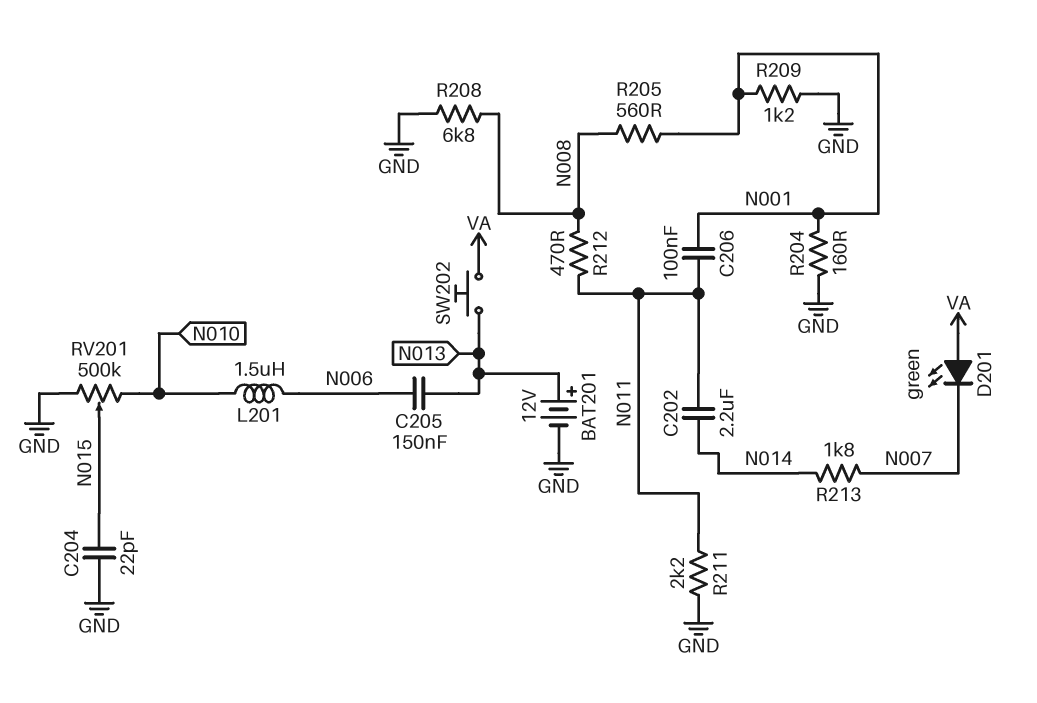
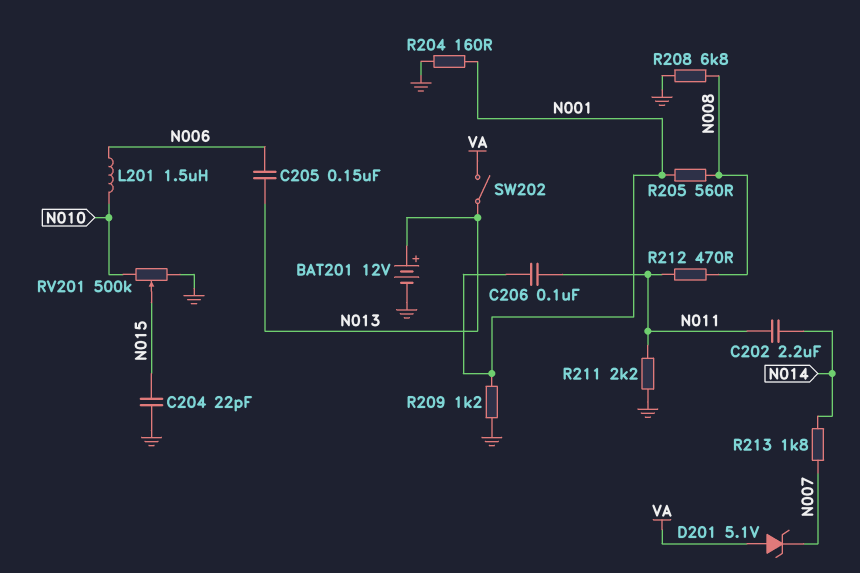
D201: LED green (A VA, K N007) -> zener 5.1V (A VA, K N007)
SW202: button (N013, VA) -> switch (N013, VA)

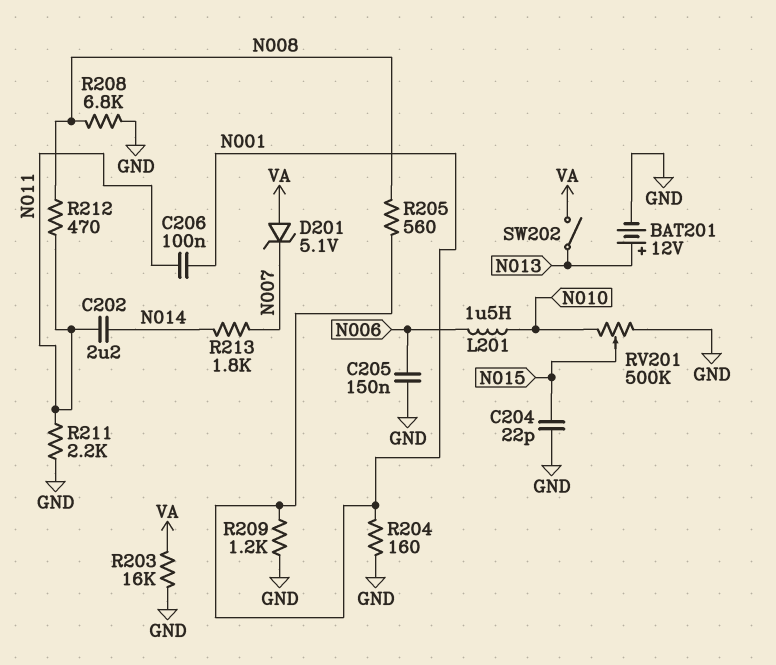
C205: 150nF (N006, N013) -> 150nF (GND, N006)
R203: none -> 16k (GND, VA)

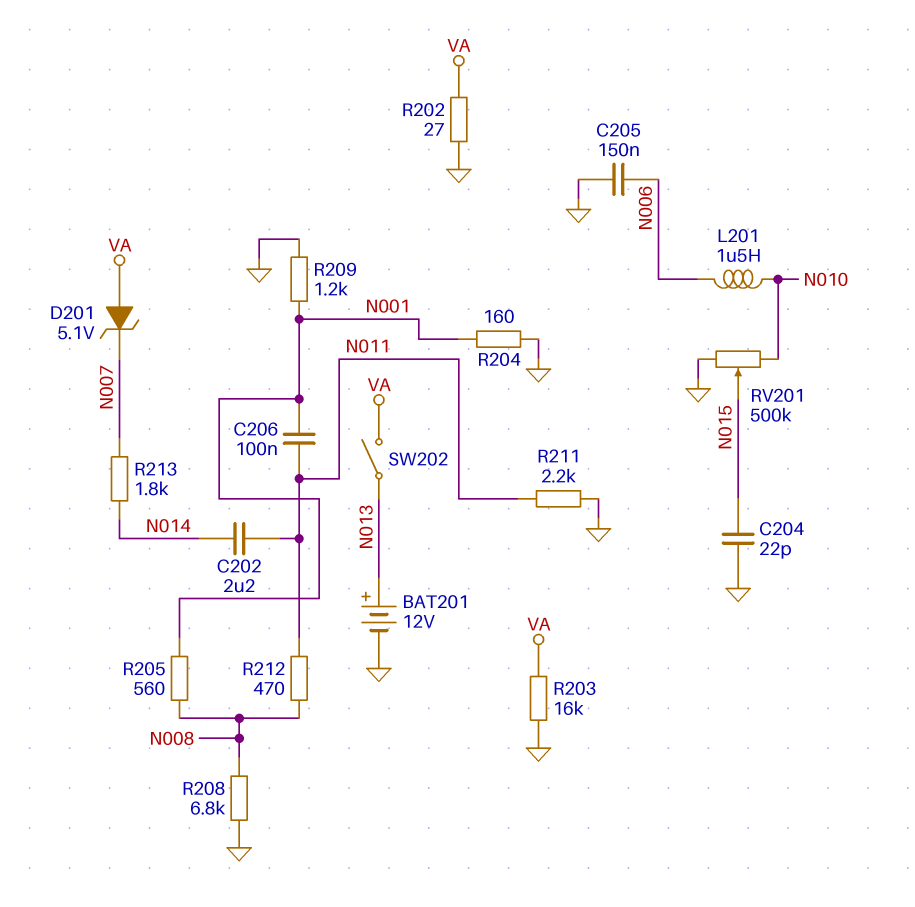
R202: none -> 27 (GND, VA)

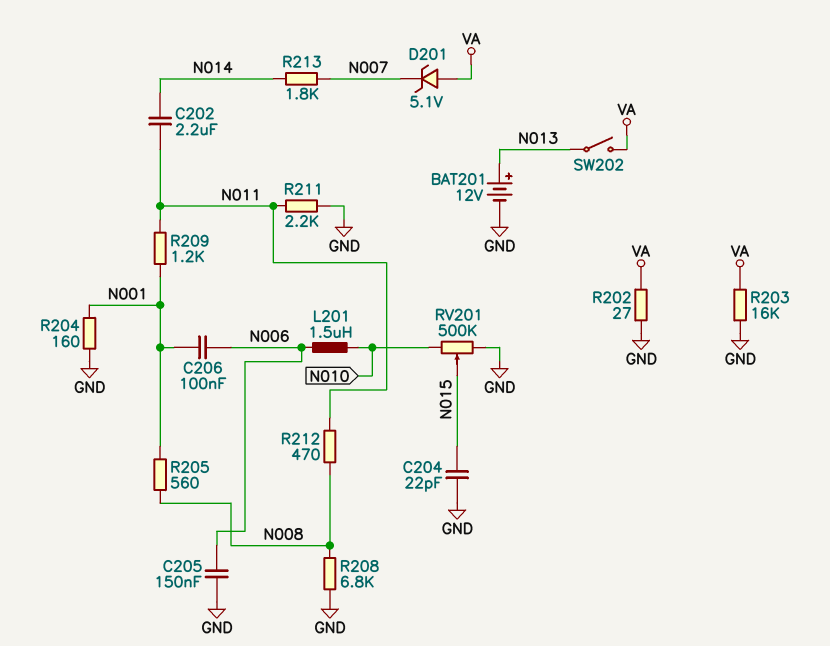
C206: 100nF (N001, N011) -> 100nF (N001, N006)
R209: 1.2k (GND, N001) -> 1.2k (N001, N011)

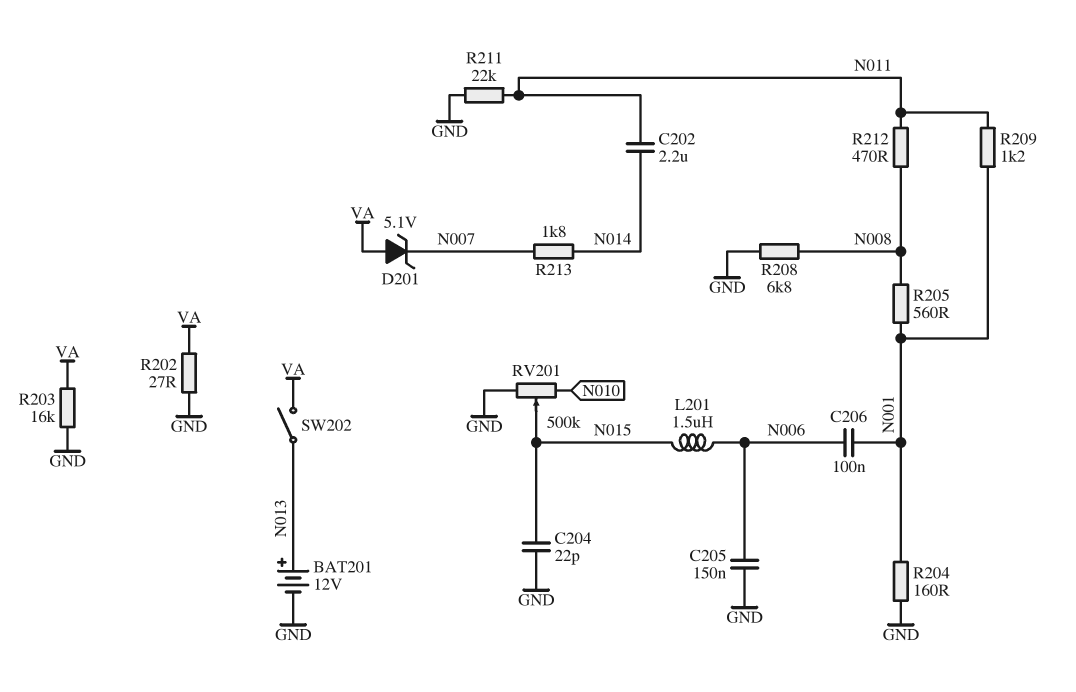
L201: 1.5uH (N006, N010) -> 1.5uH (N006, N015)
R211: 2.2k (GND, N011) -> 22k (GND, N011)

